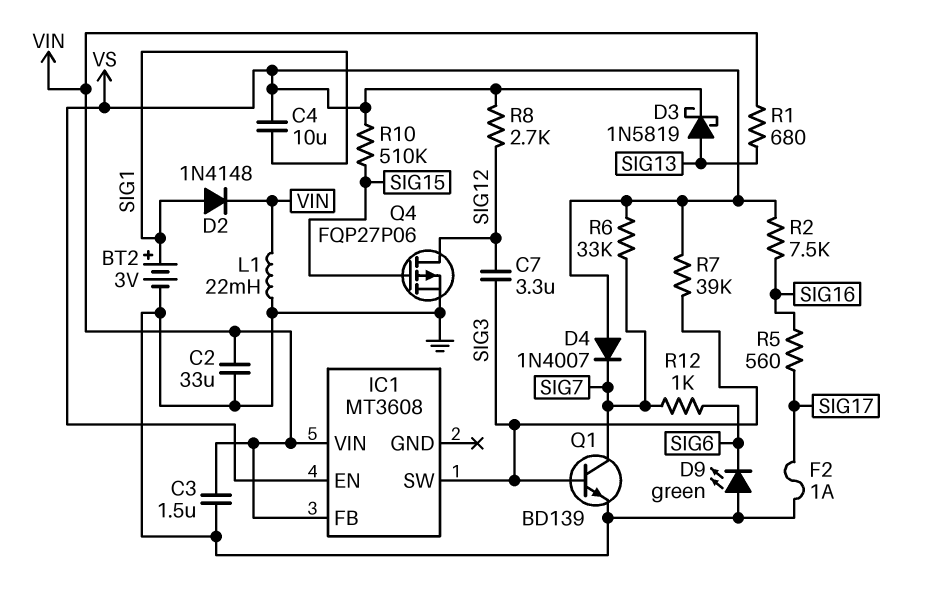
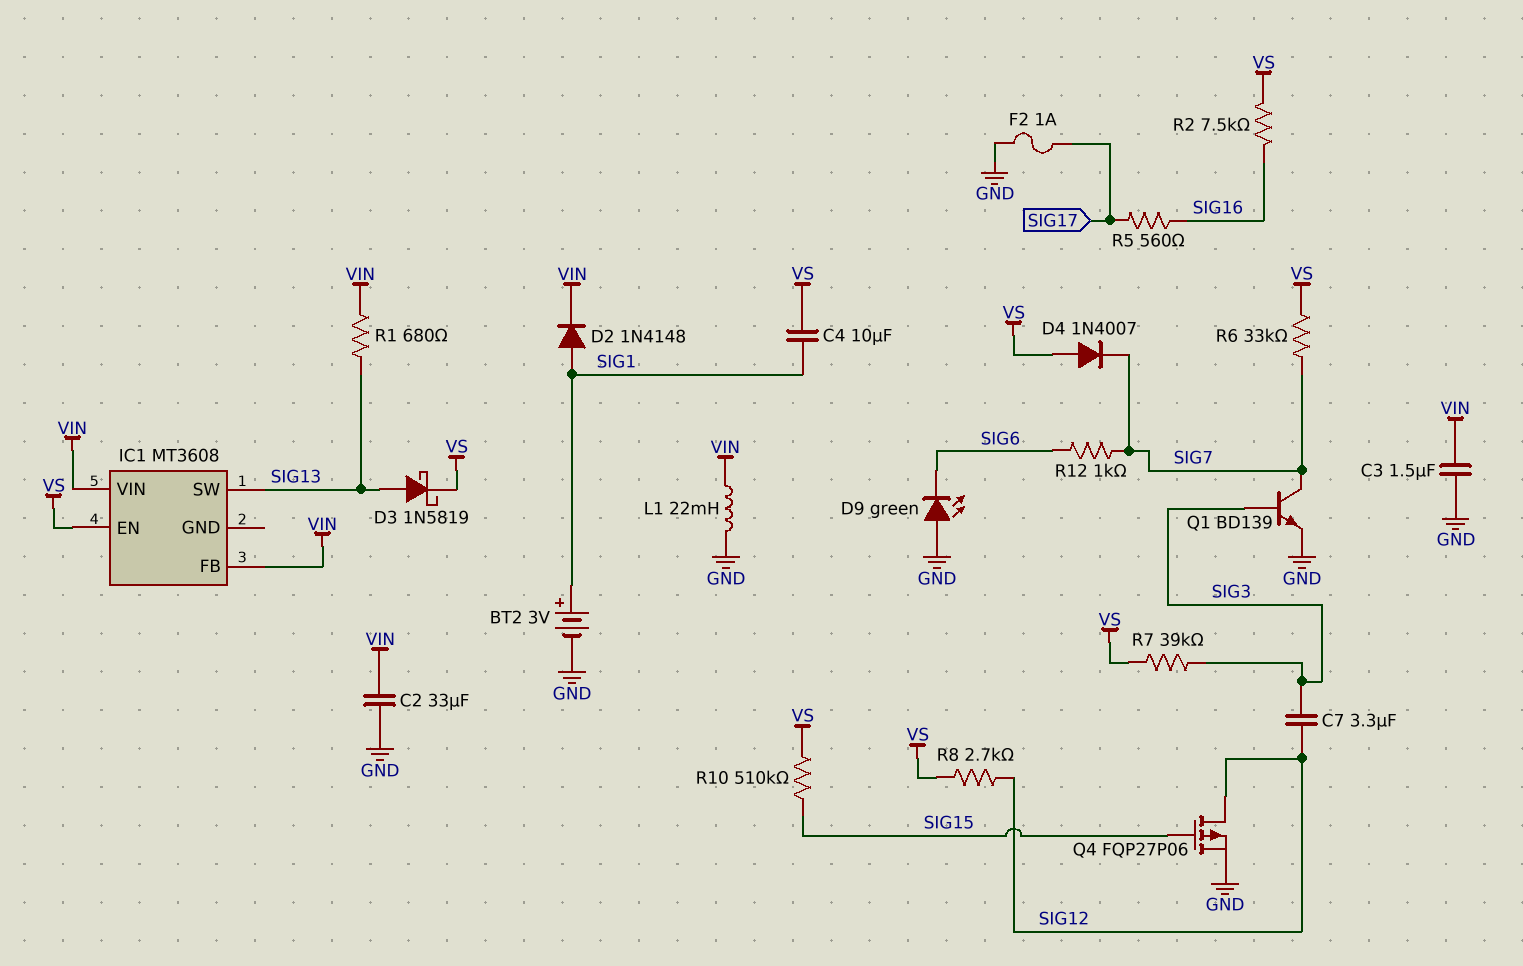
IC1 pin SW: SIG3 -> SIG13

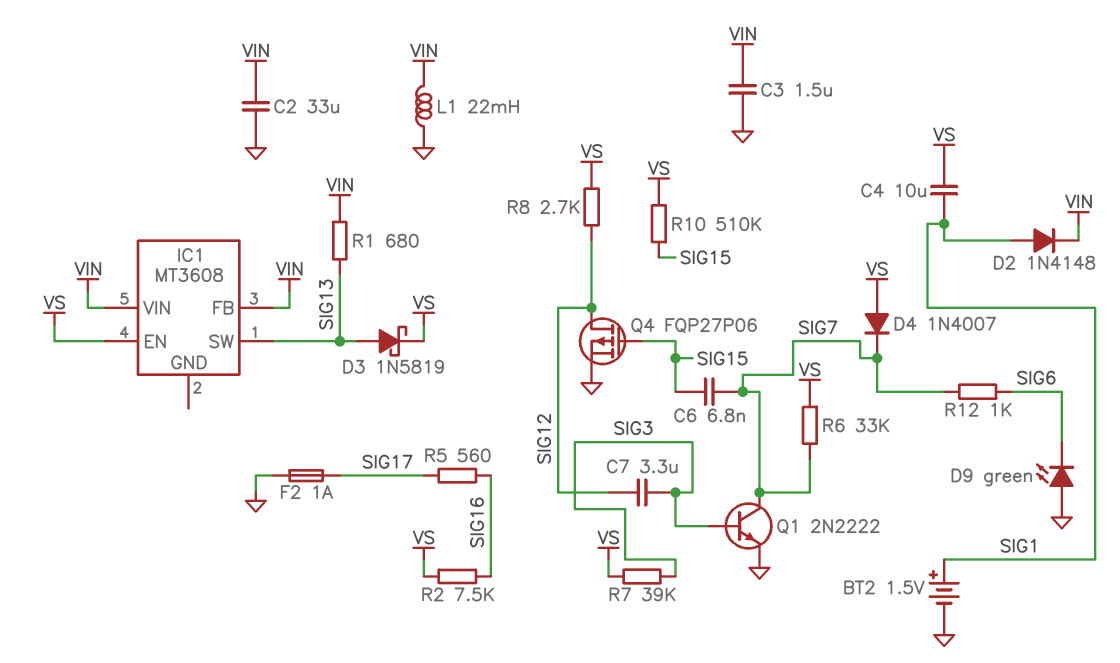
BT2: 3V (plus SIG1, minus GND) -> 1.5V (plus SIG1, minus GND)
C6: none -> 6.8nF (SIG7, SIG15)
Q1: NPN BD139 (B SIG3, C SIG7, E GND) -> NPN 2N2222 (B SIG3, C SIG7, E GND)

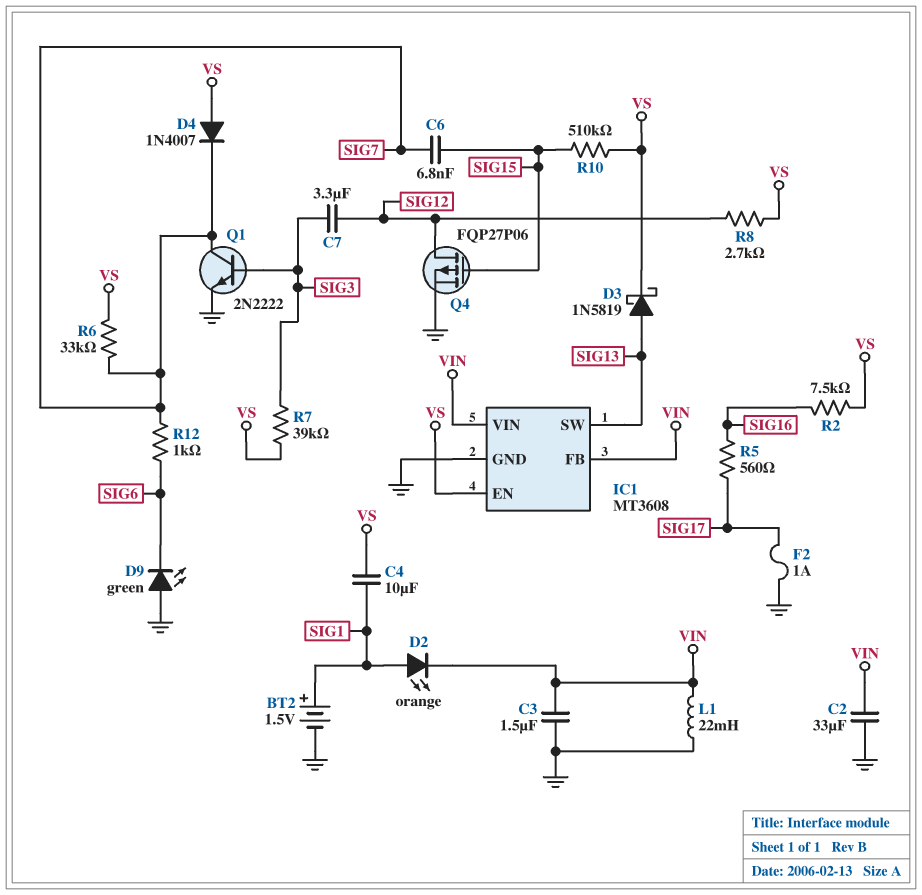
D2: diode 1N4148 (A SIG1, K VIN) -> LED orange (A SIG1, K VIN)
IC1 pin GND: none -> GND
R1: 680 (SIG13, VIN) -> none

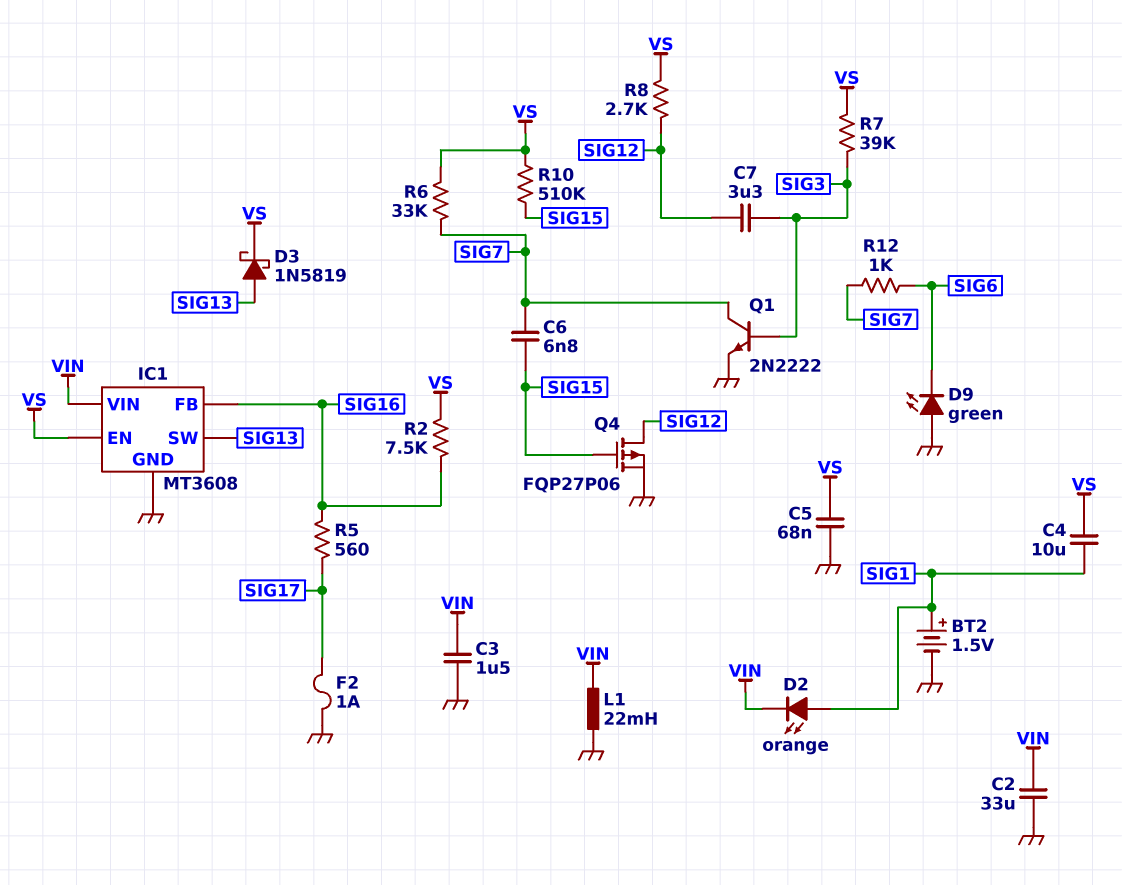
C5: none -> 68nF (GND, VS)
D4: diode 1N4007 (A VS, K SIG7) -> none
IC1 pin FB: VIN -> SIG16

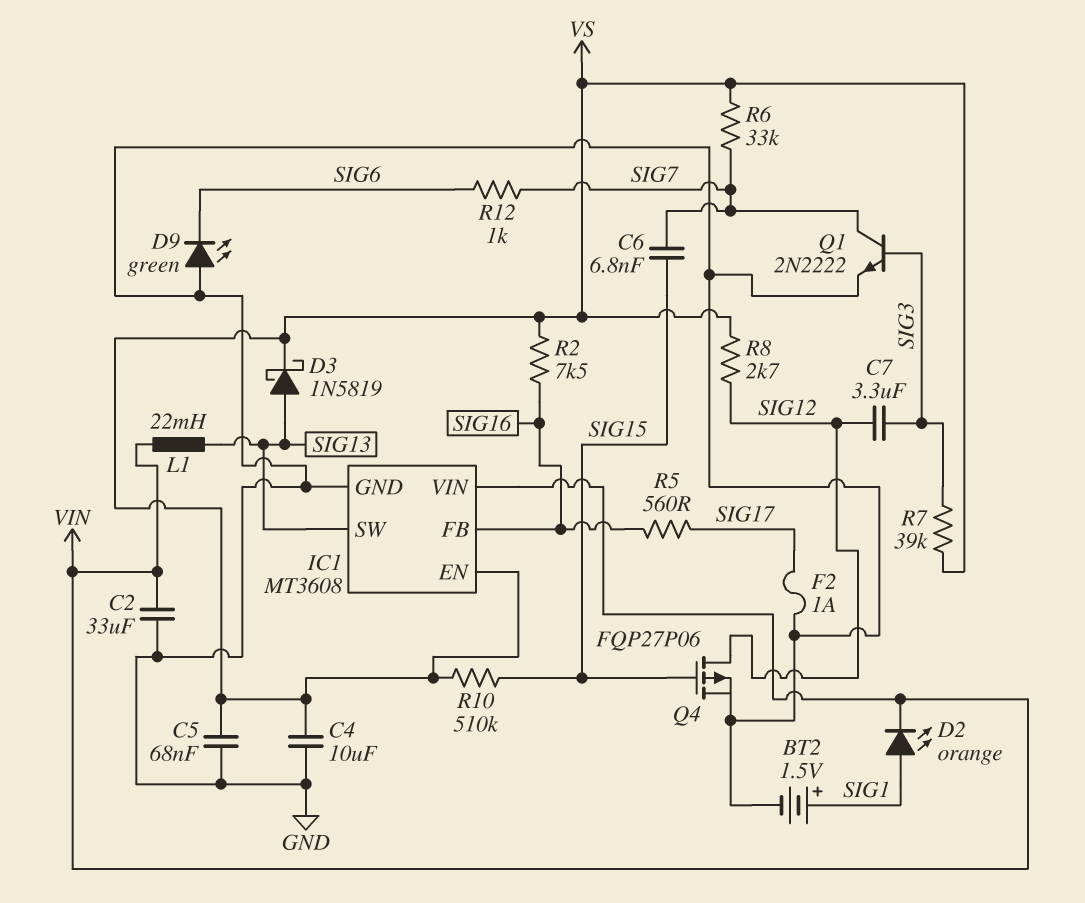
C3: 1.5uF (GND, VIN) -> none
C4: 10uF (SIG1, VS) -> 10uF (GND, VS)
L1: 22mH (GND, VIN) -> 22mH (SIG13, VIN)

